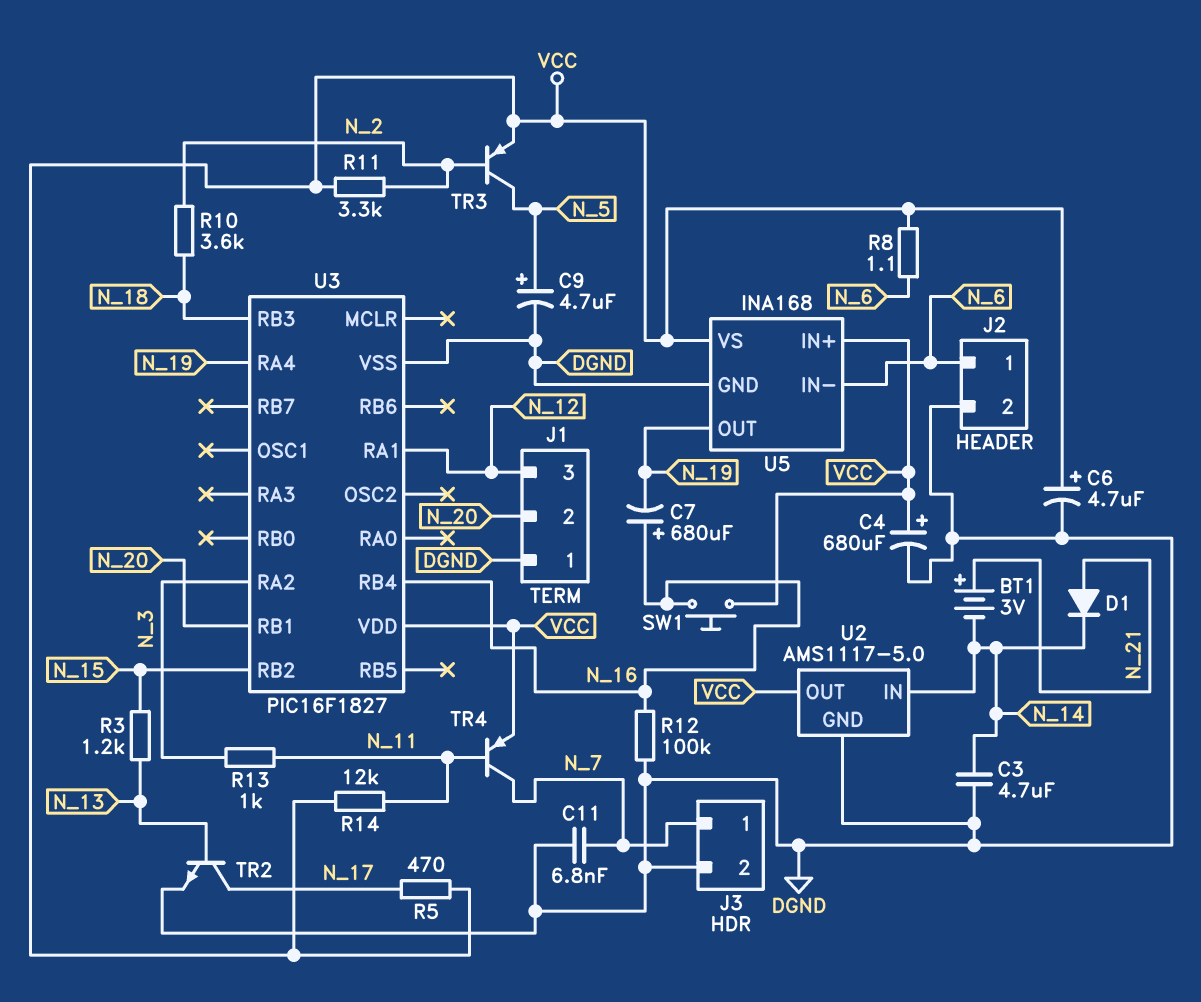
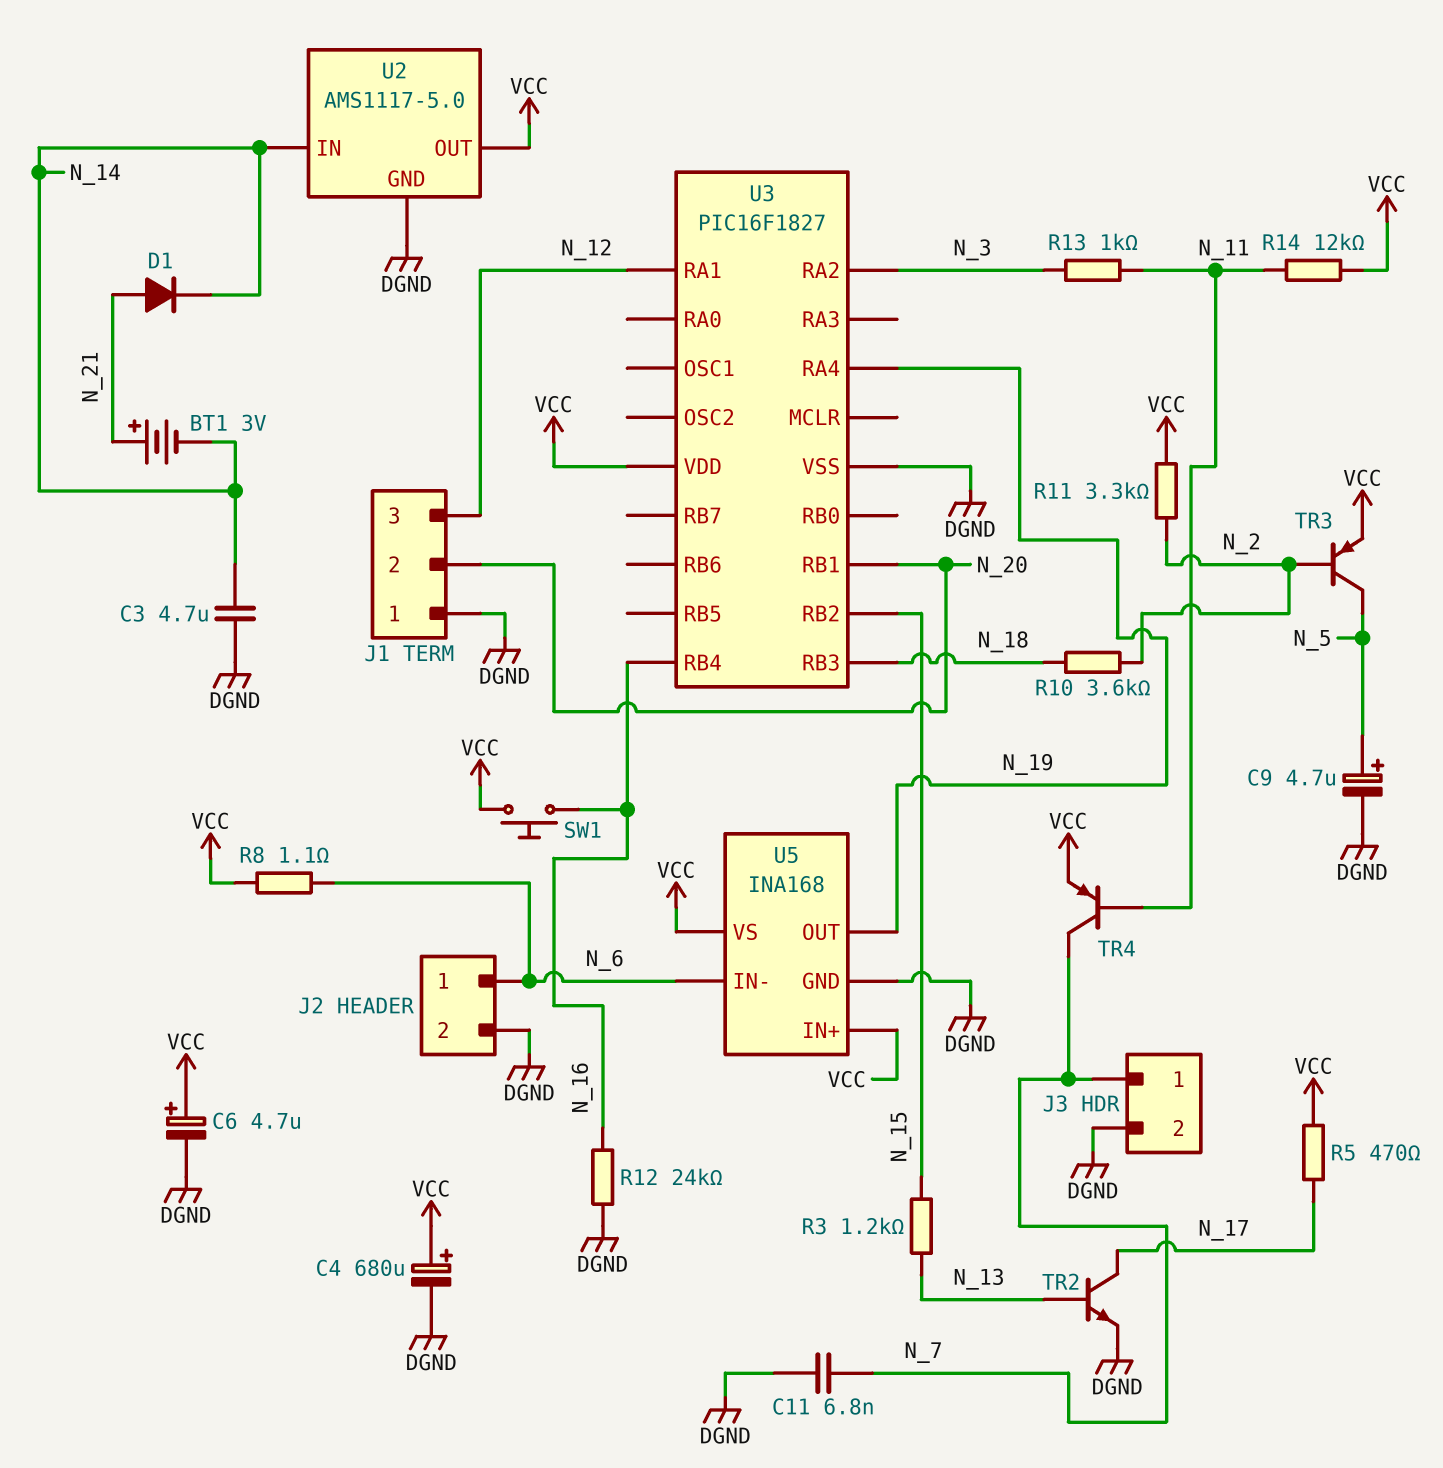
C7: 680uF (plus N_16, minus N_19) -> none
R12: 100k (DGND, N_16) -> 24k (DGND, N_16)

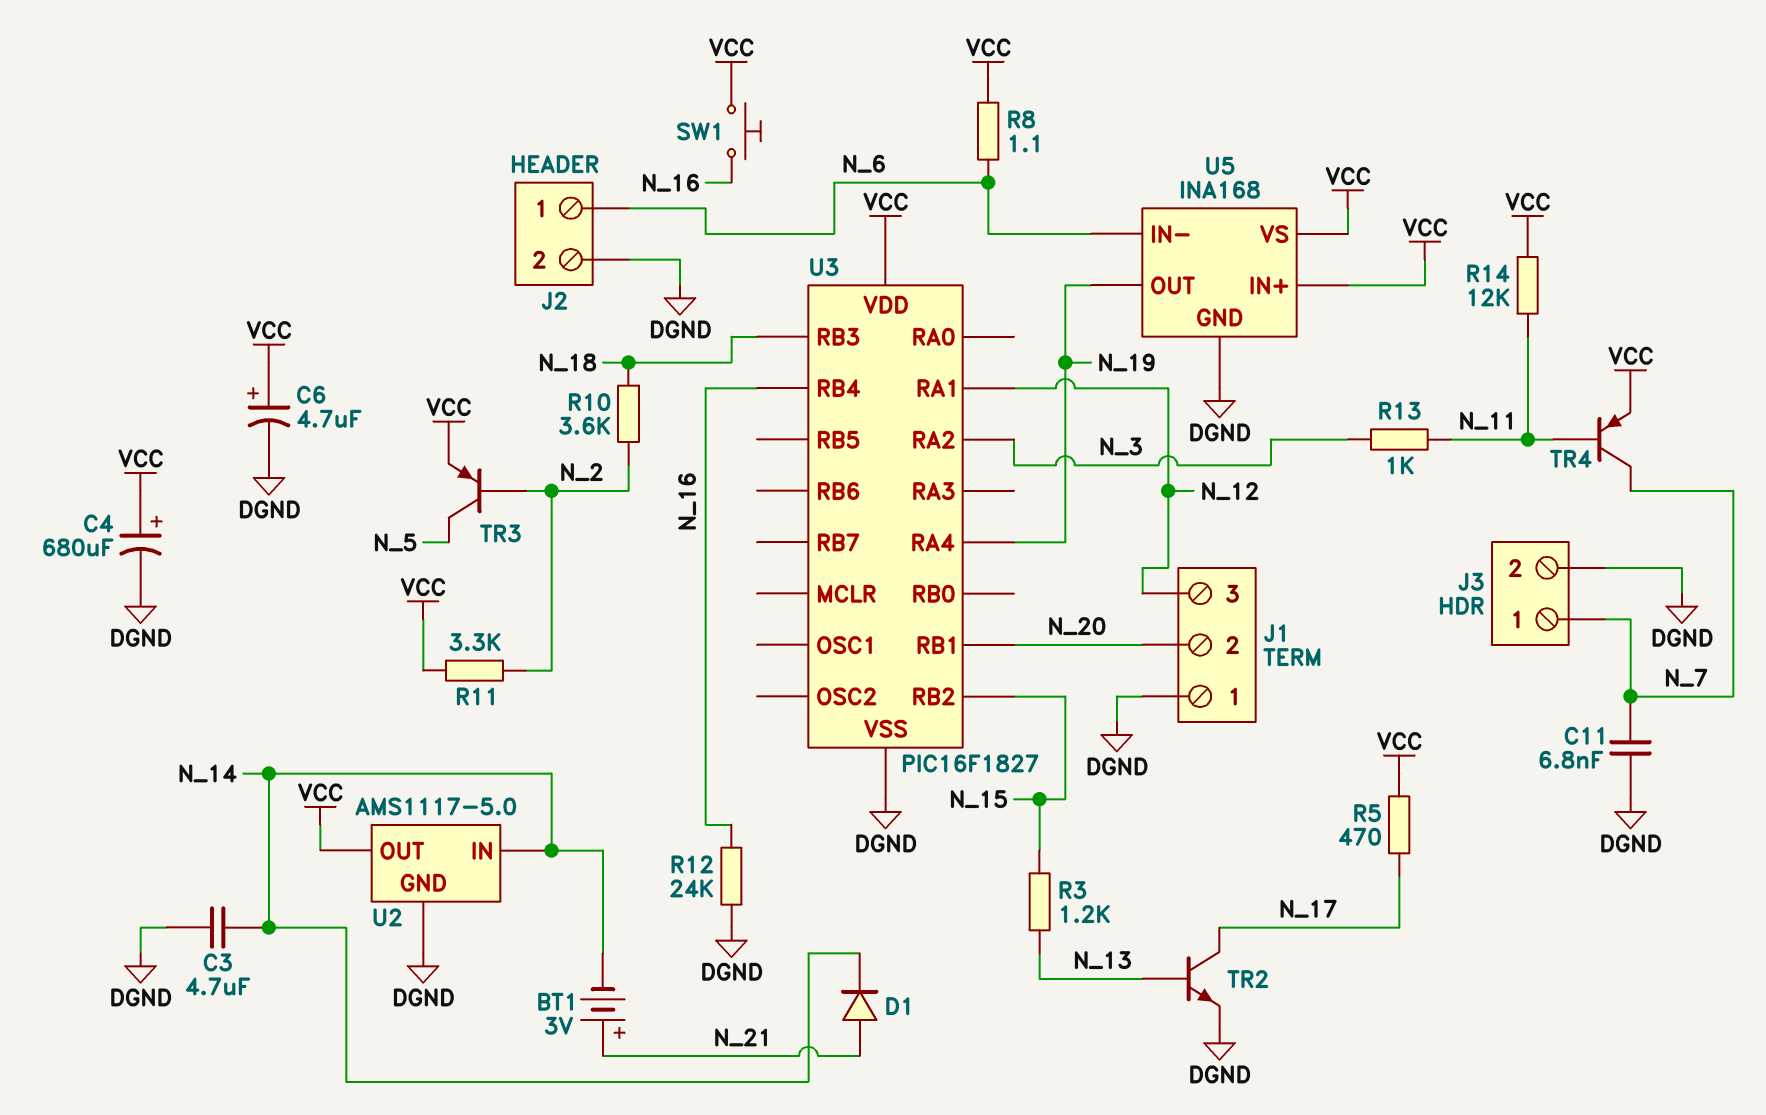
C9: 4.7uF (plus N_5, minus DGND) -> none

